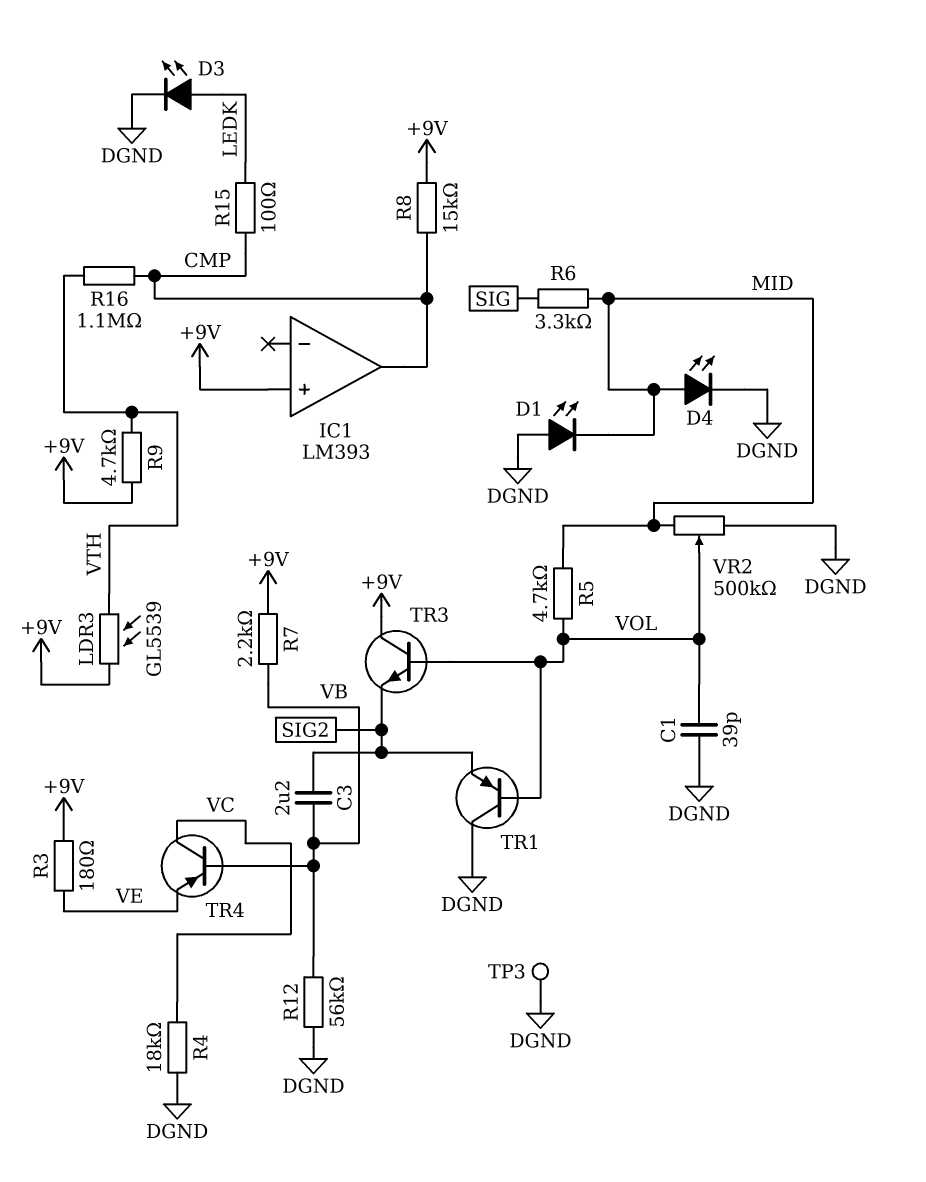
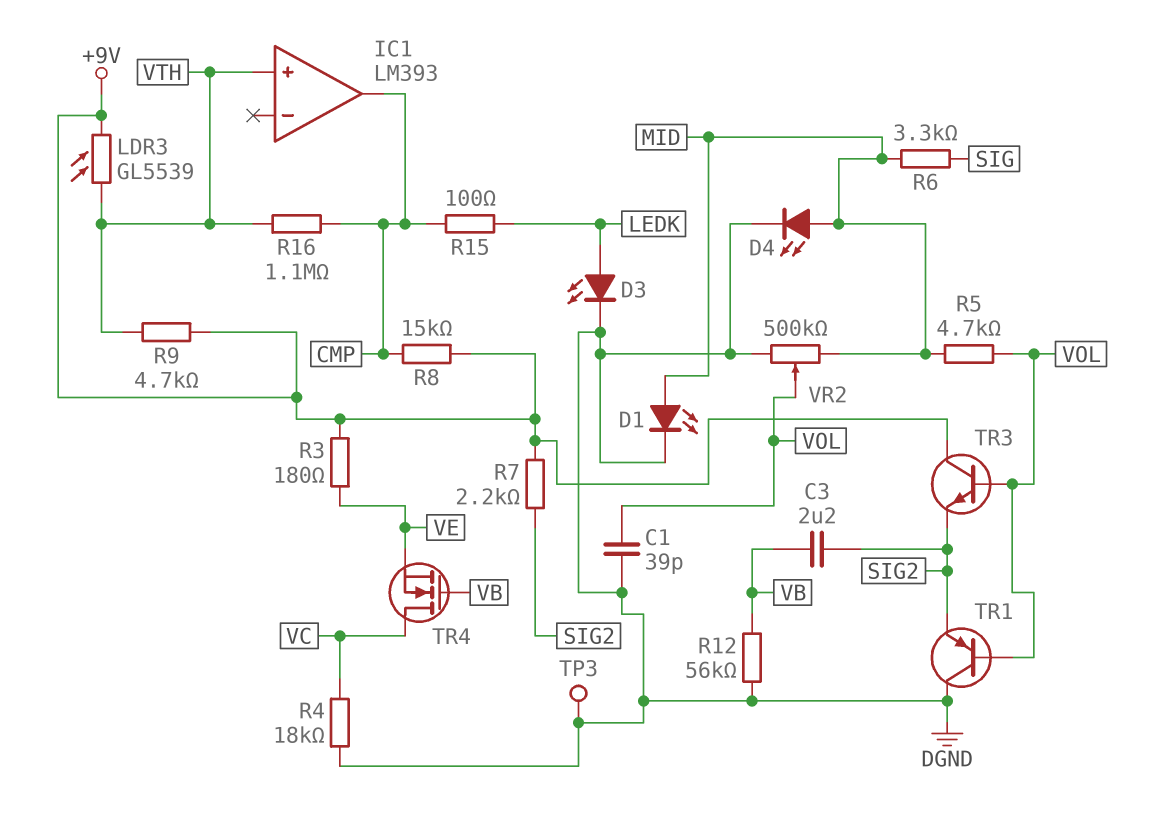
D1: LED (A DGND, K MID) -> LED (A MID, K DGND)
IC1 pin in+: +9V -> VTH
R7: 2.2k (+9V, VB) -> 2.2k (+9V, SIG2)
TR4: PNP (B VB, C VC, E VE) -> NMOS (G VB, D VC, S VE)

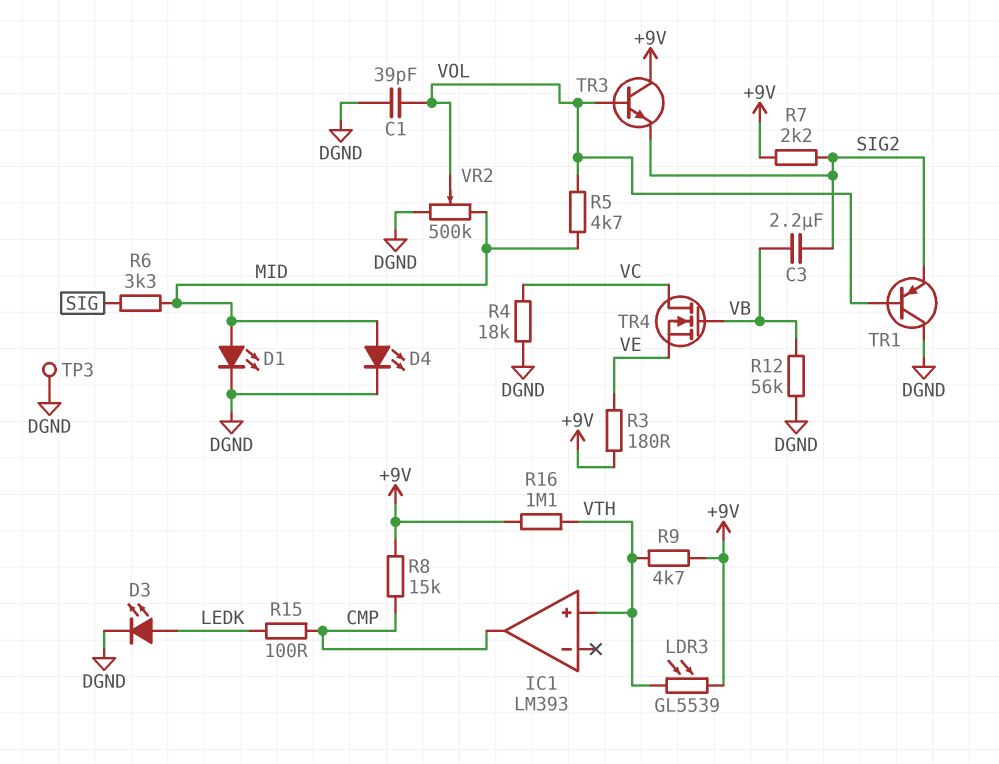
R16: 1.1M (CMP, VTH) -> 1.1M (+9V, VTH)

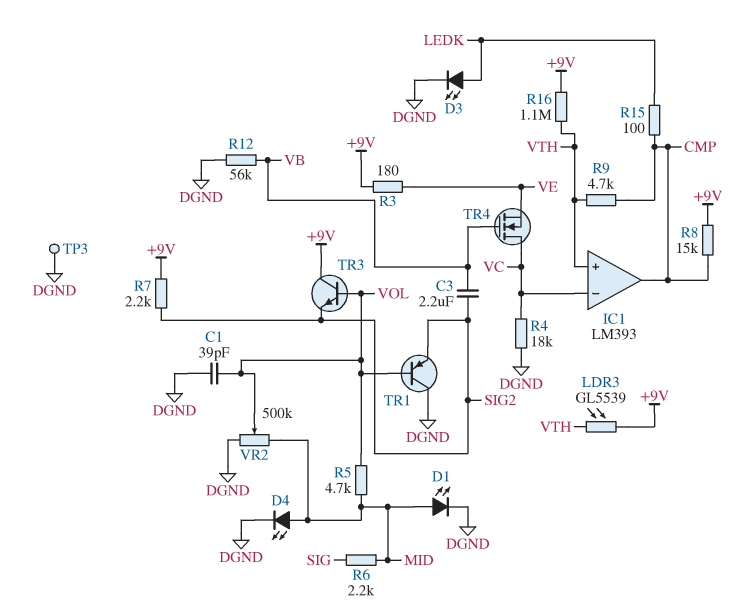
IC1 pin in-: none -> VC
R6: 3.3k (MID, SIG) -> 2.2k (MID, SIG)
R9: 4.7k (+9V, VTH) -> 4.7k (CMP, VTH)

